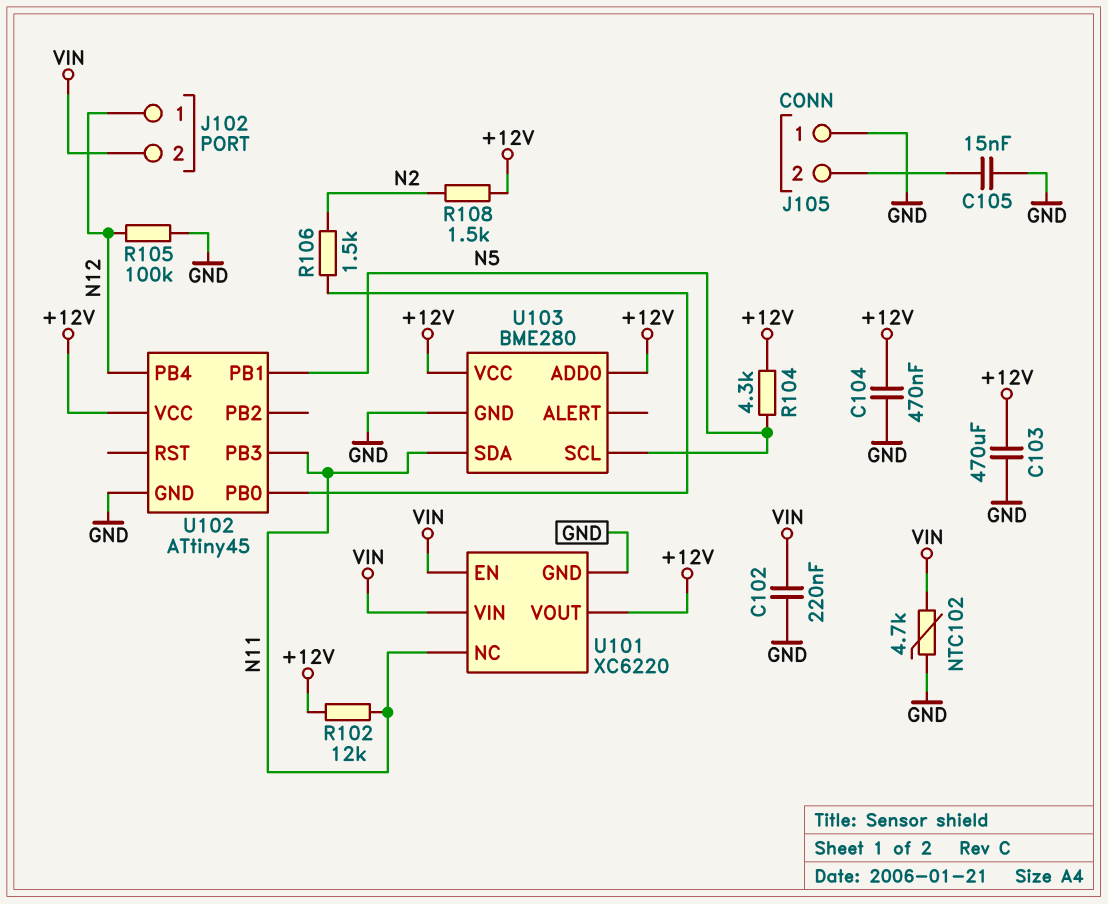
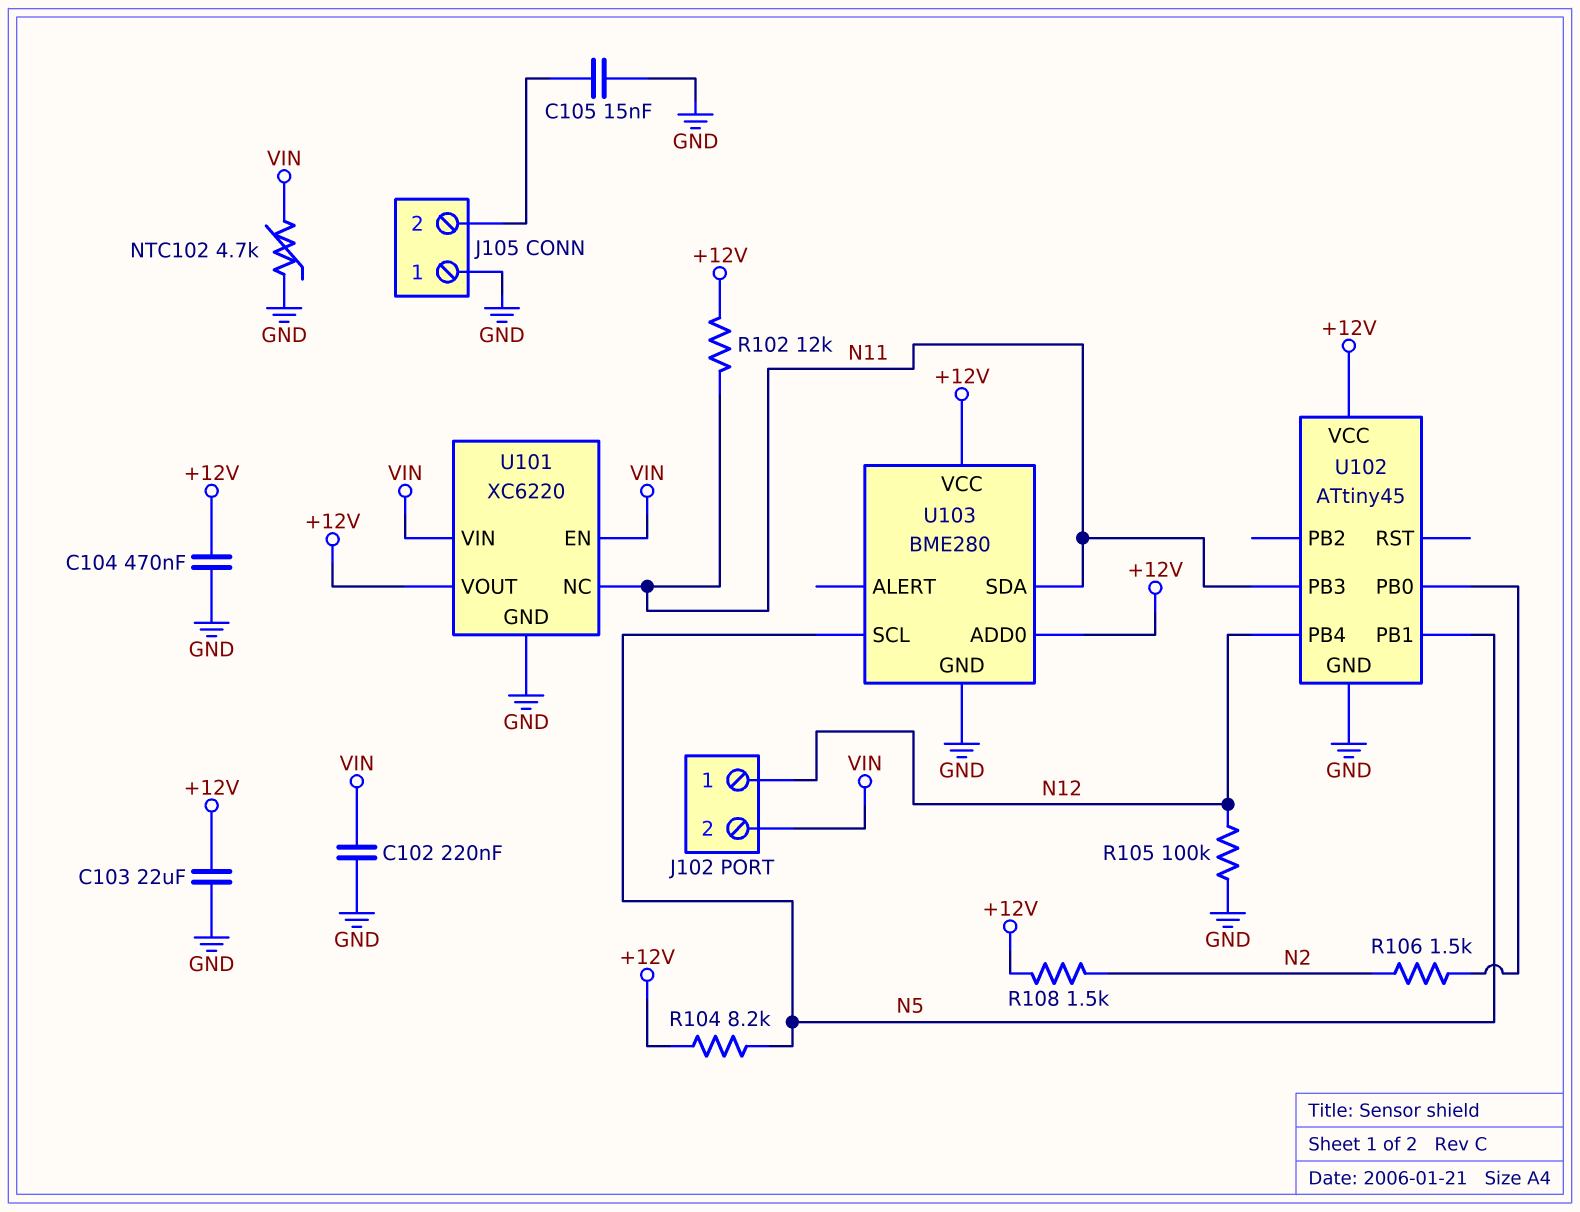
C103: 470uF (+12V, GND) -> 22uF (+12V, GND)
R104: 4.3k (+12V, N5) -> 8.2k (+12V, N5)

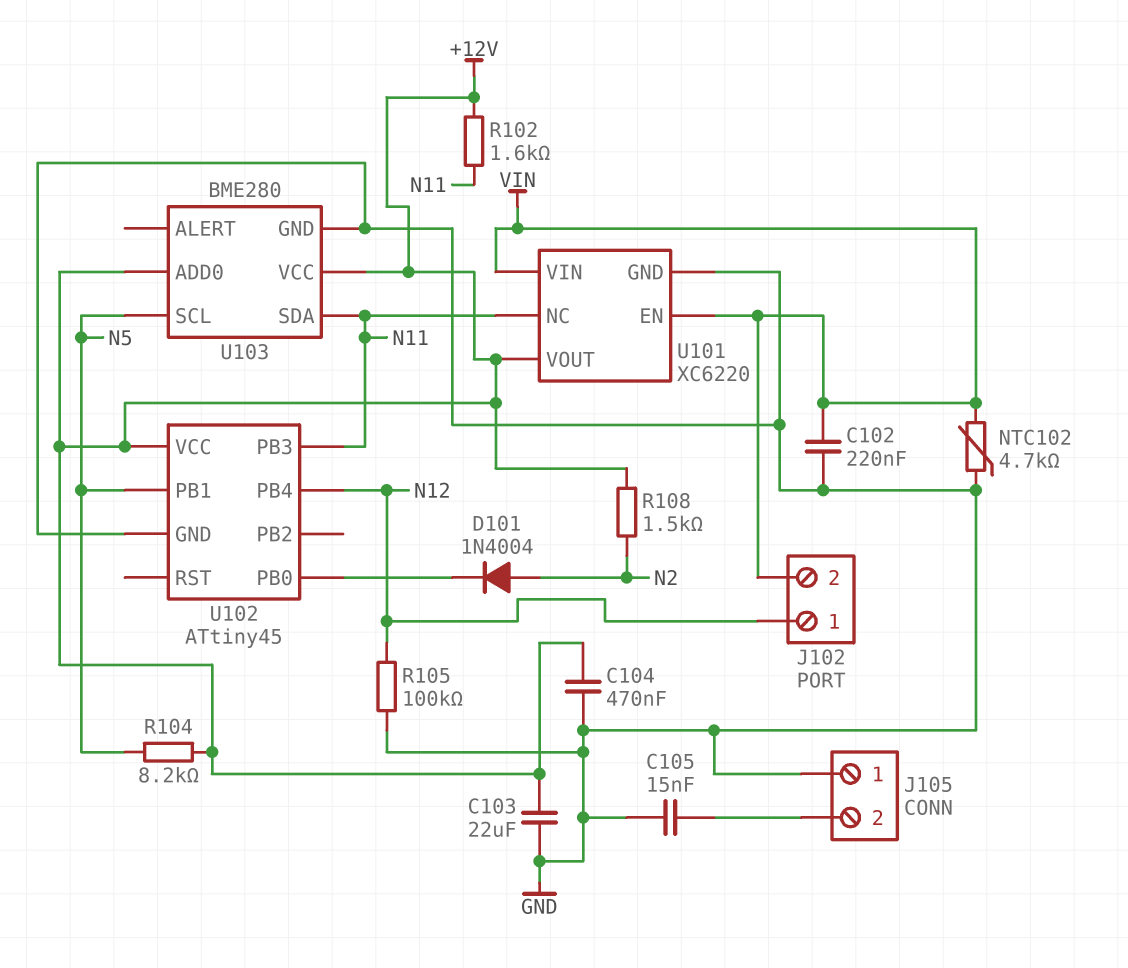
D101: none -> diode 1N4004 (A N2, K U102/PB0)
R102: 12k (+12V, N11) -> 1.6k (+12V, N11)
R106: 1.5k (N2, U102/PB0) -> none

